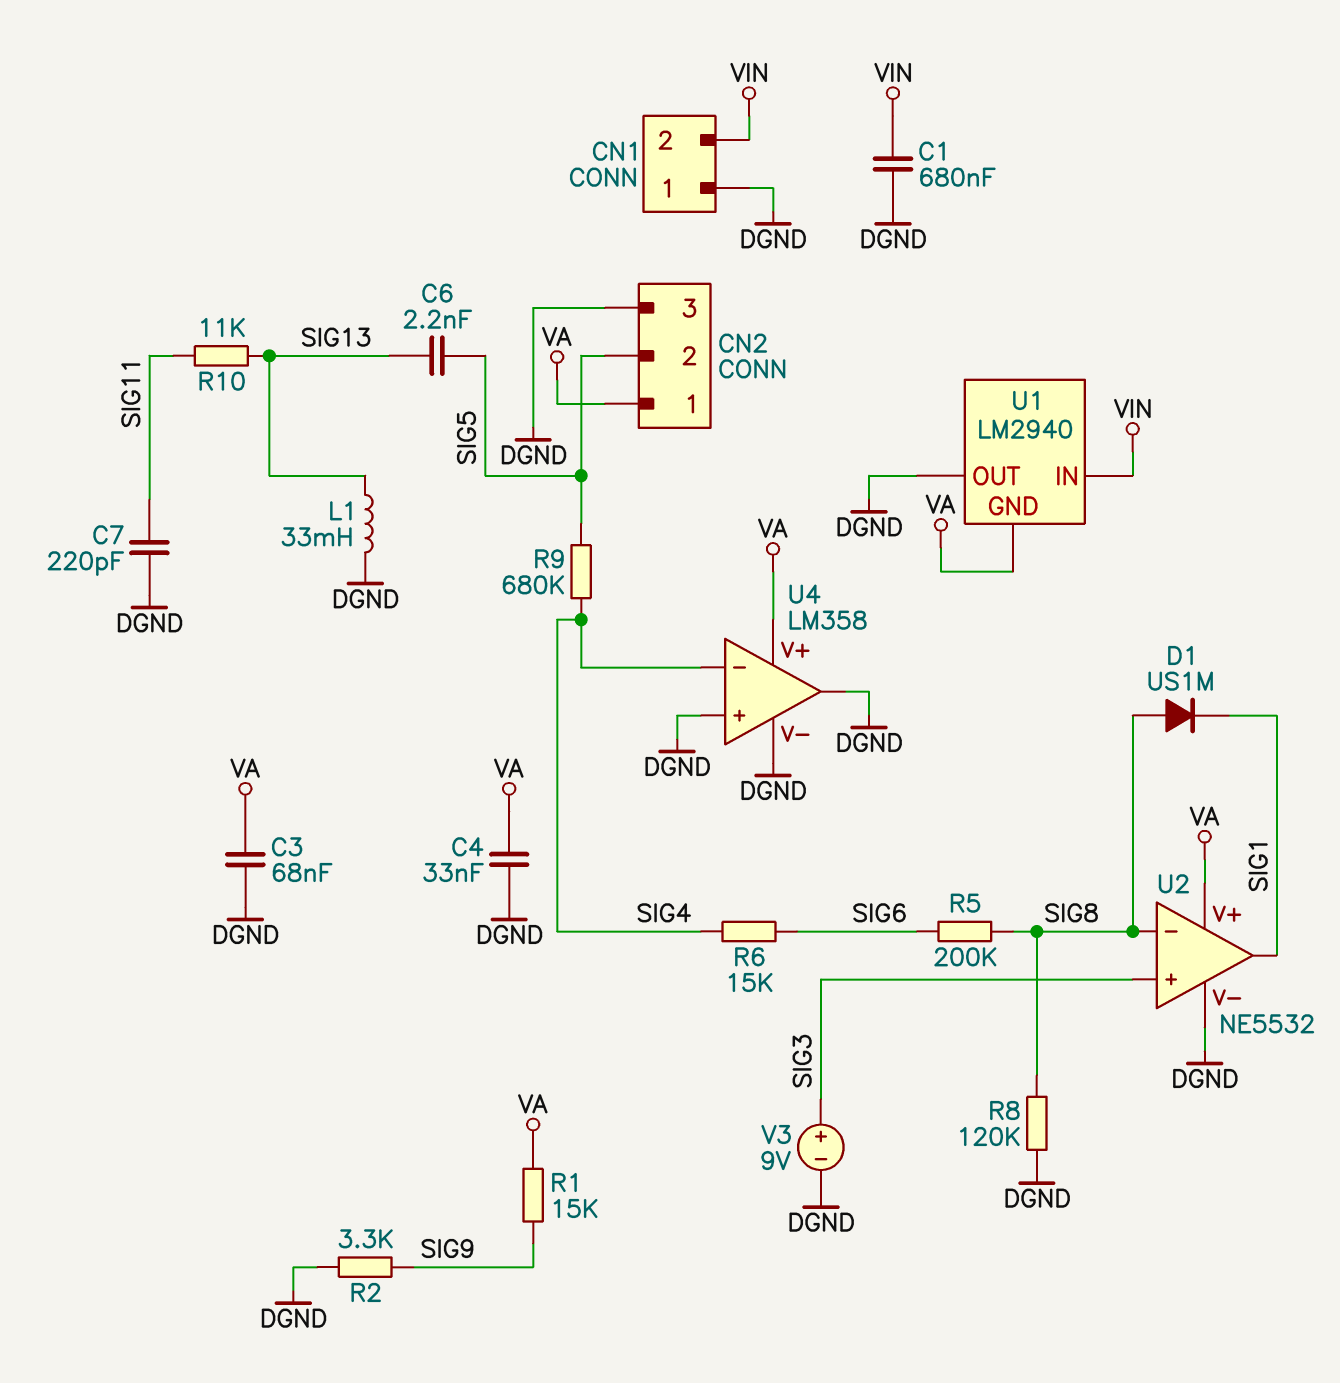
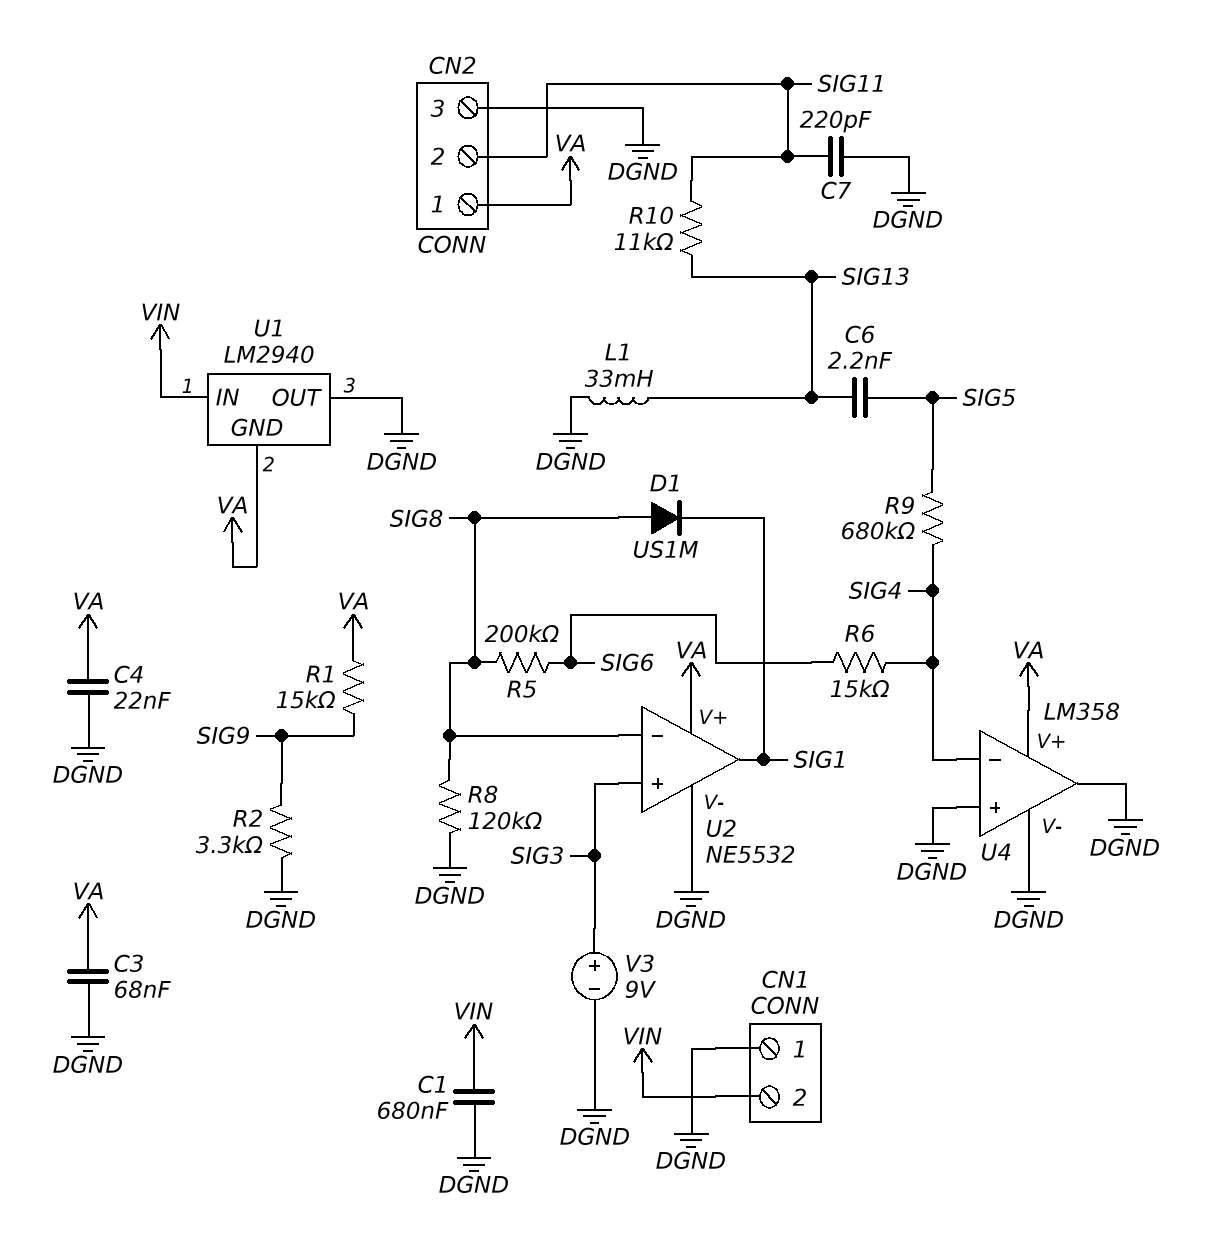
C4: 33nF (DGND, VA) -> 22nF (DGND, VA)
CN2 pin 2: SIG5 -> SIG11

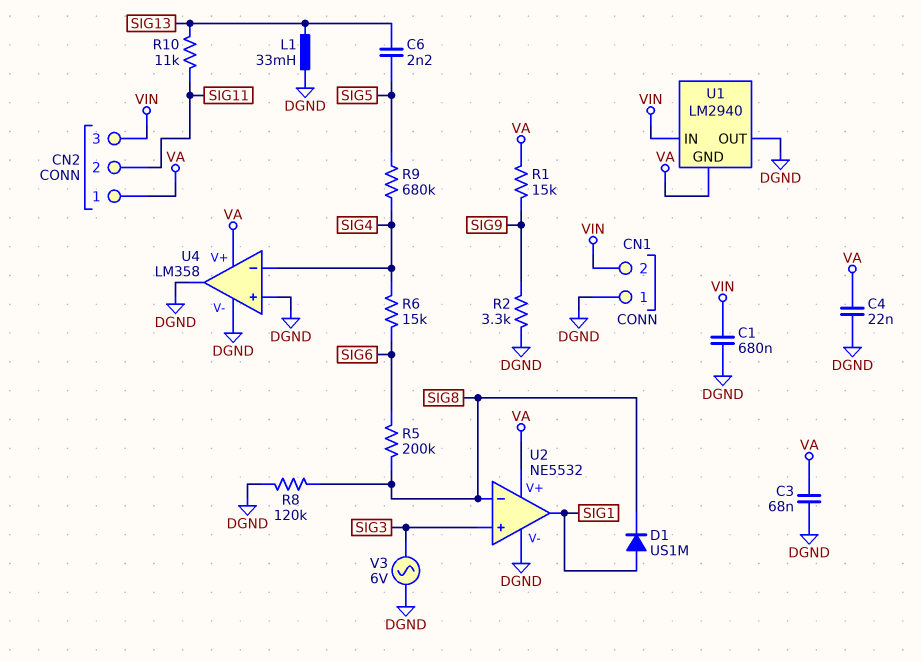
C7: 220pF (DGND, SIG11) -> none
CN2 pin 3: DGND -> VIN
D1: diode US1M (A SIG8, K SIG1) -> diode US1M (A SIG1, K SIG8)
V3: 9V (plus SIG3, minus DGND) -> AC 6V (DGND, SIG3)

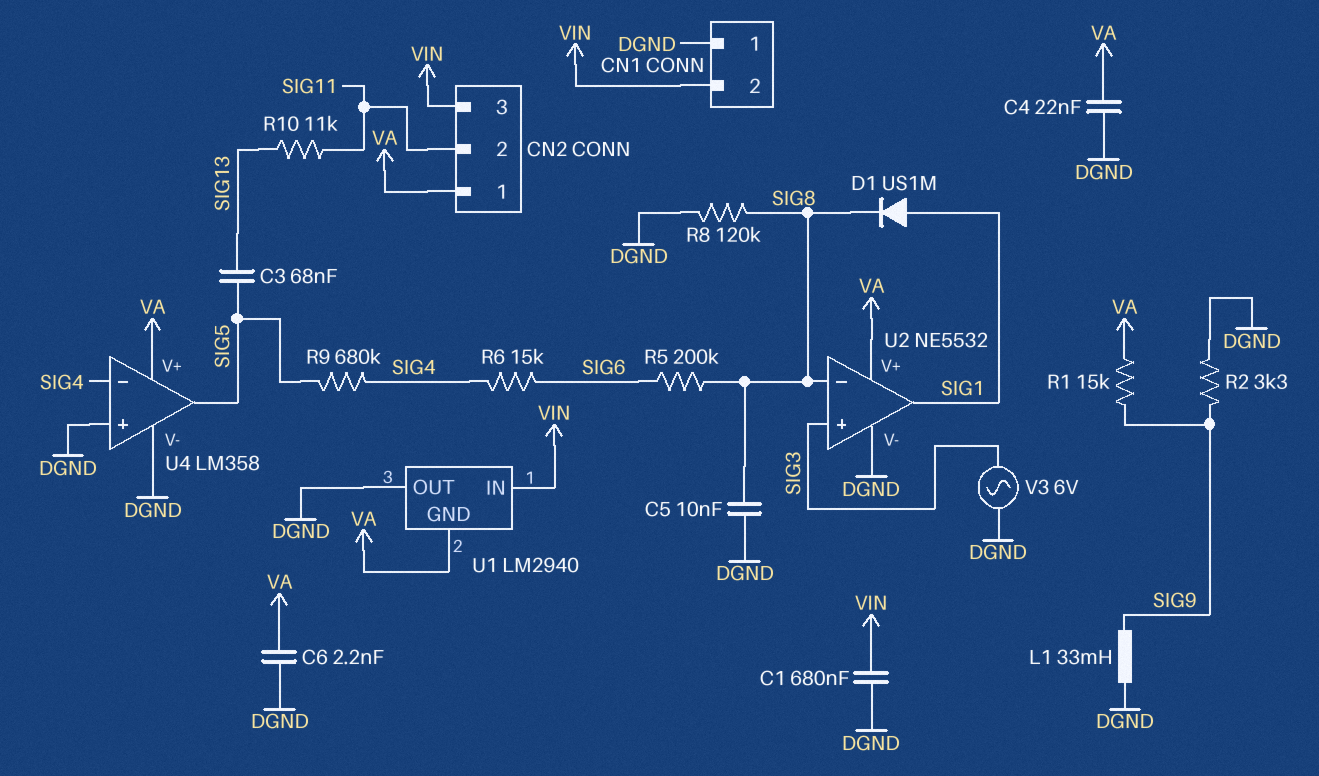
C3: 68nF (DGND, VA) -> 68nF (SIG5, SIG13)
C5: none -> 10nF (DGND, SIG8)
C6: 2.2nF (SIG5, SIG13) -> 2.2nF (DGND, VA)
L1: 33mH (DGND, SIG13) -> 33mH (DGND, SIG9)
U4 pin out: DGND -> SIG5

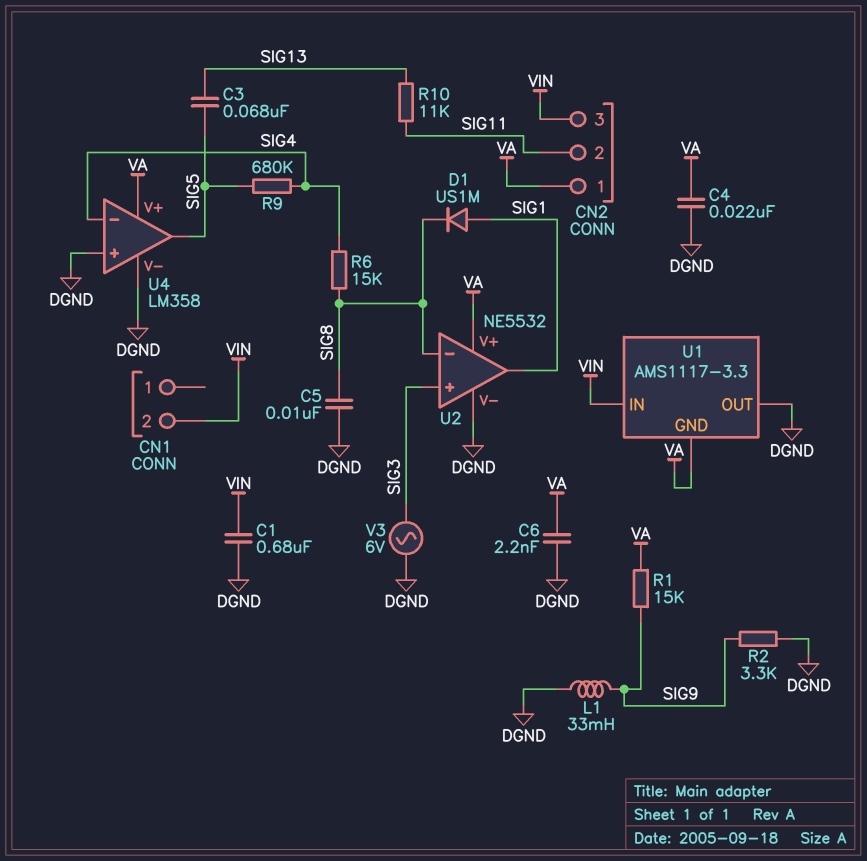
CN1 pin 1: DGND -> none
R5: 200k (SIG6, SIG8) -> none
R6: 15k (SIG4, SIG6) -> 15k (SIG4, SIG8)
R8: 120k (DGND, SIG8) -> none
U1: LM2940 -> AMS1117-3.3

